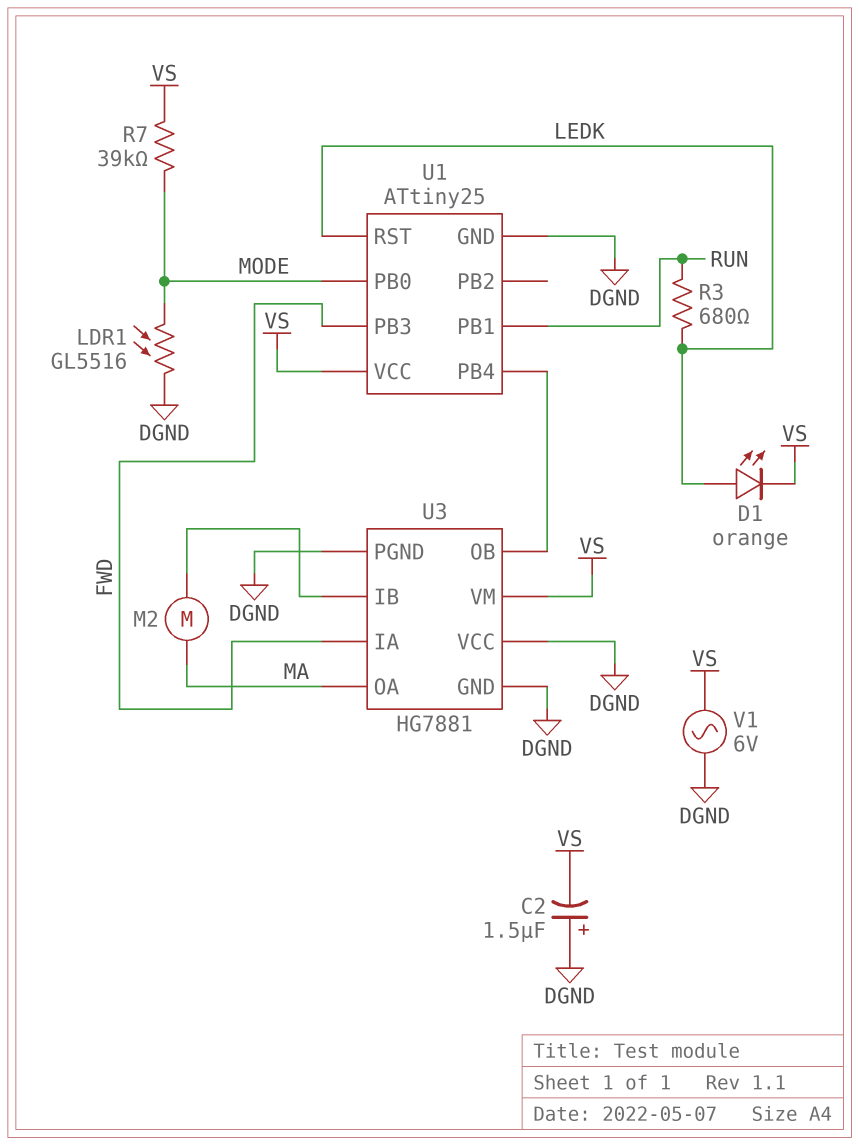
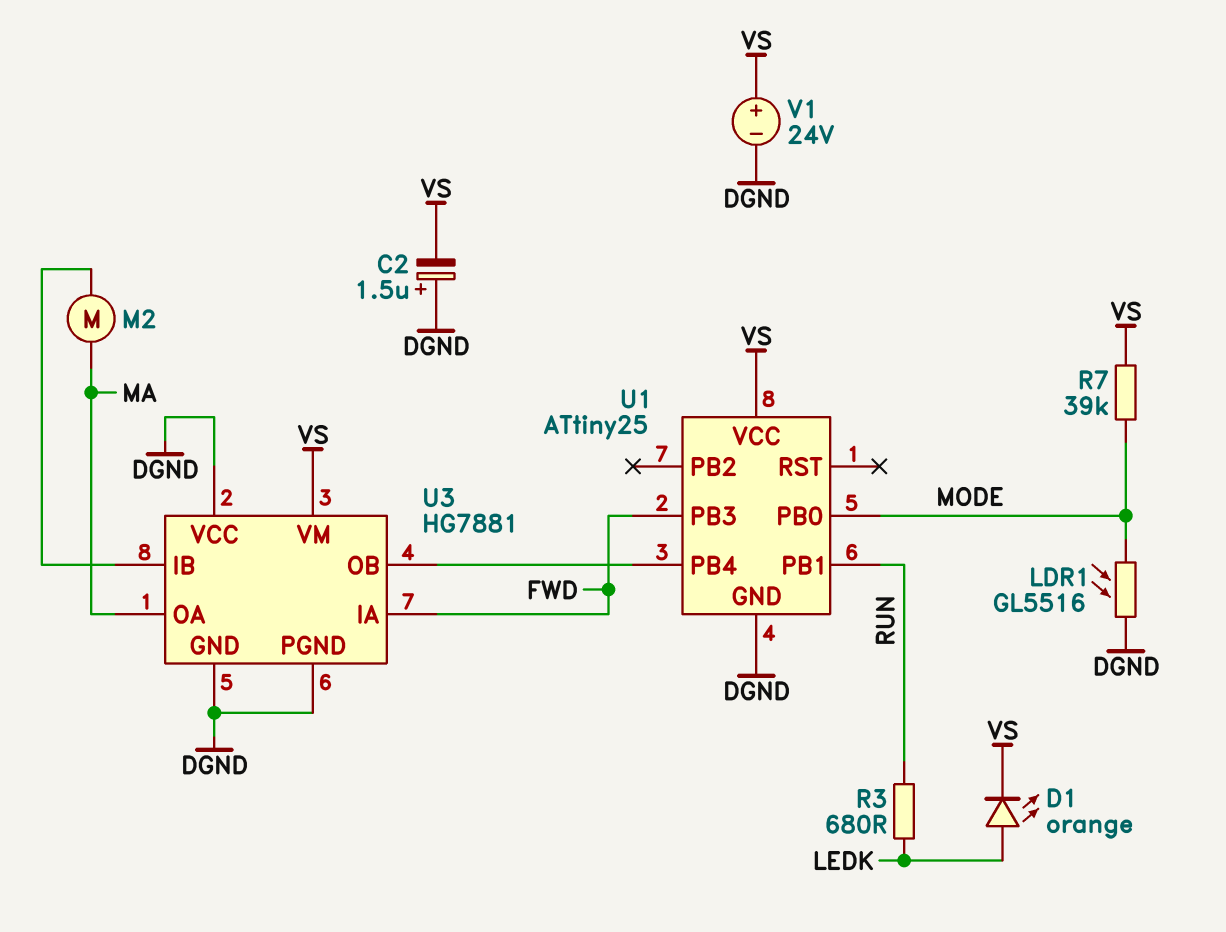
U1 pin RST: LEDK -> none
V1: AC 6V (DGND, VS) -> 24V (plus VS, minus DGND)

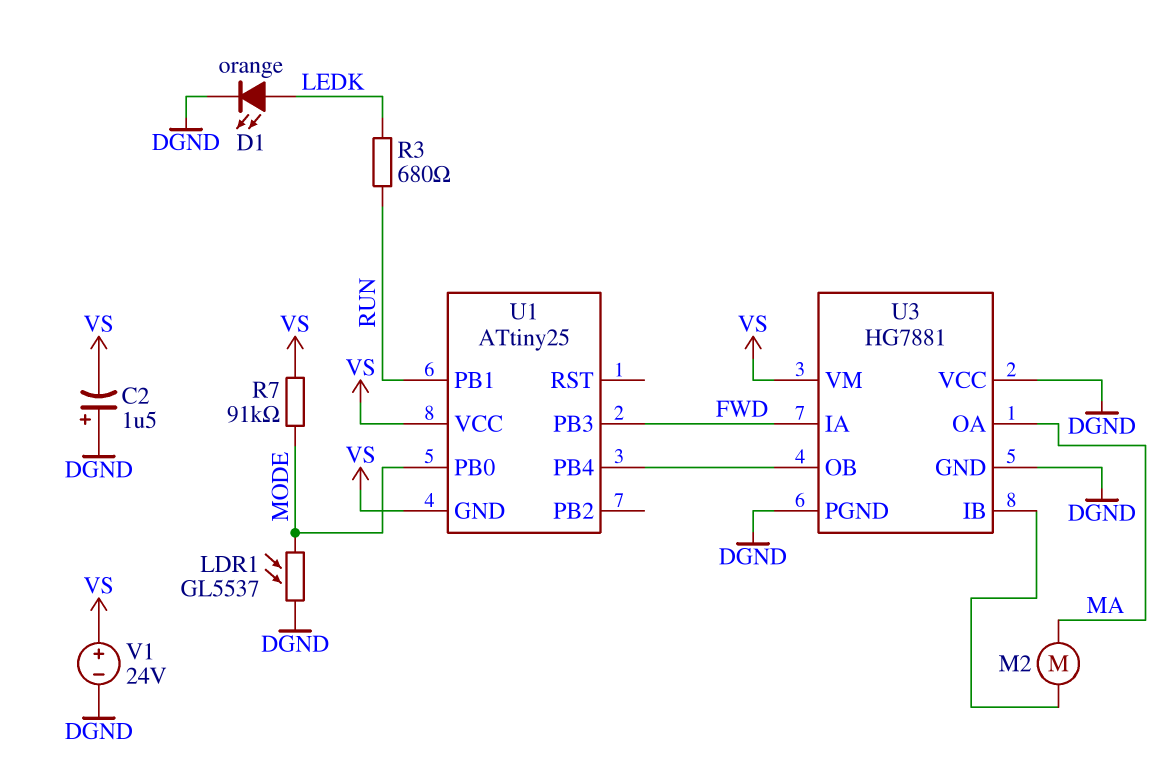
D1: LED orange (A LEDK, K VS) -> LED orange (A LEDK, K DGND)
LDR1: GL5516 (DGND, MODE) -> GL5537 (DGND, MODE)
R7: 39k (MODE, VS) -> 91k (MODE, VS)
U1 pin GND: DGND -> VS

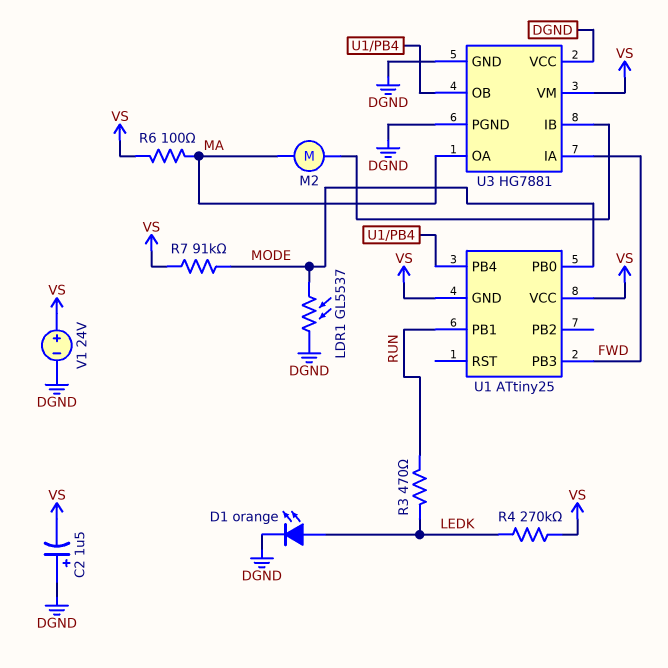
R3: 680 (LEDK, RUN) -> 470 (LEDK, RUN)
R4: none -> 270k (LEDK, VS)
R6: none -> 100 (MA, VS)

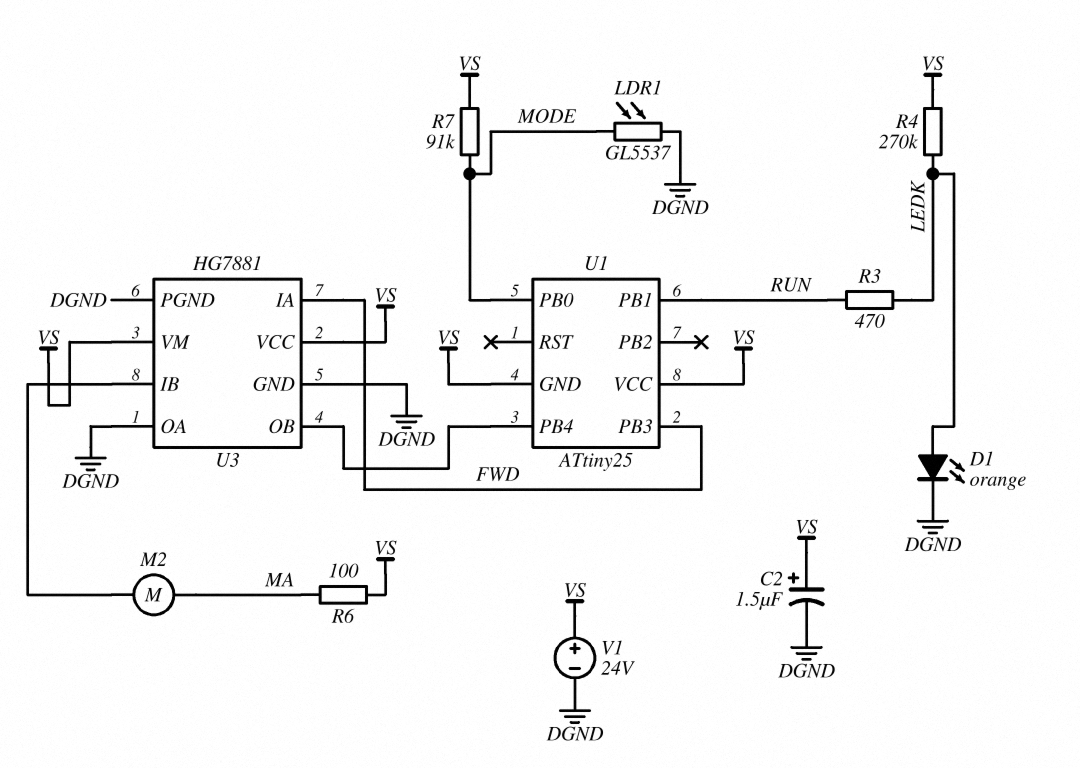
C2: 1.5uF (plus DGND, minus VS) -> 1.5uF (plus VS, minus DGND)
U3 pin OA: MA -> DGND
U3 pin VCC: DGND -> VS

